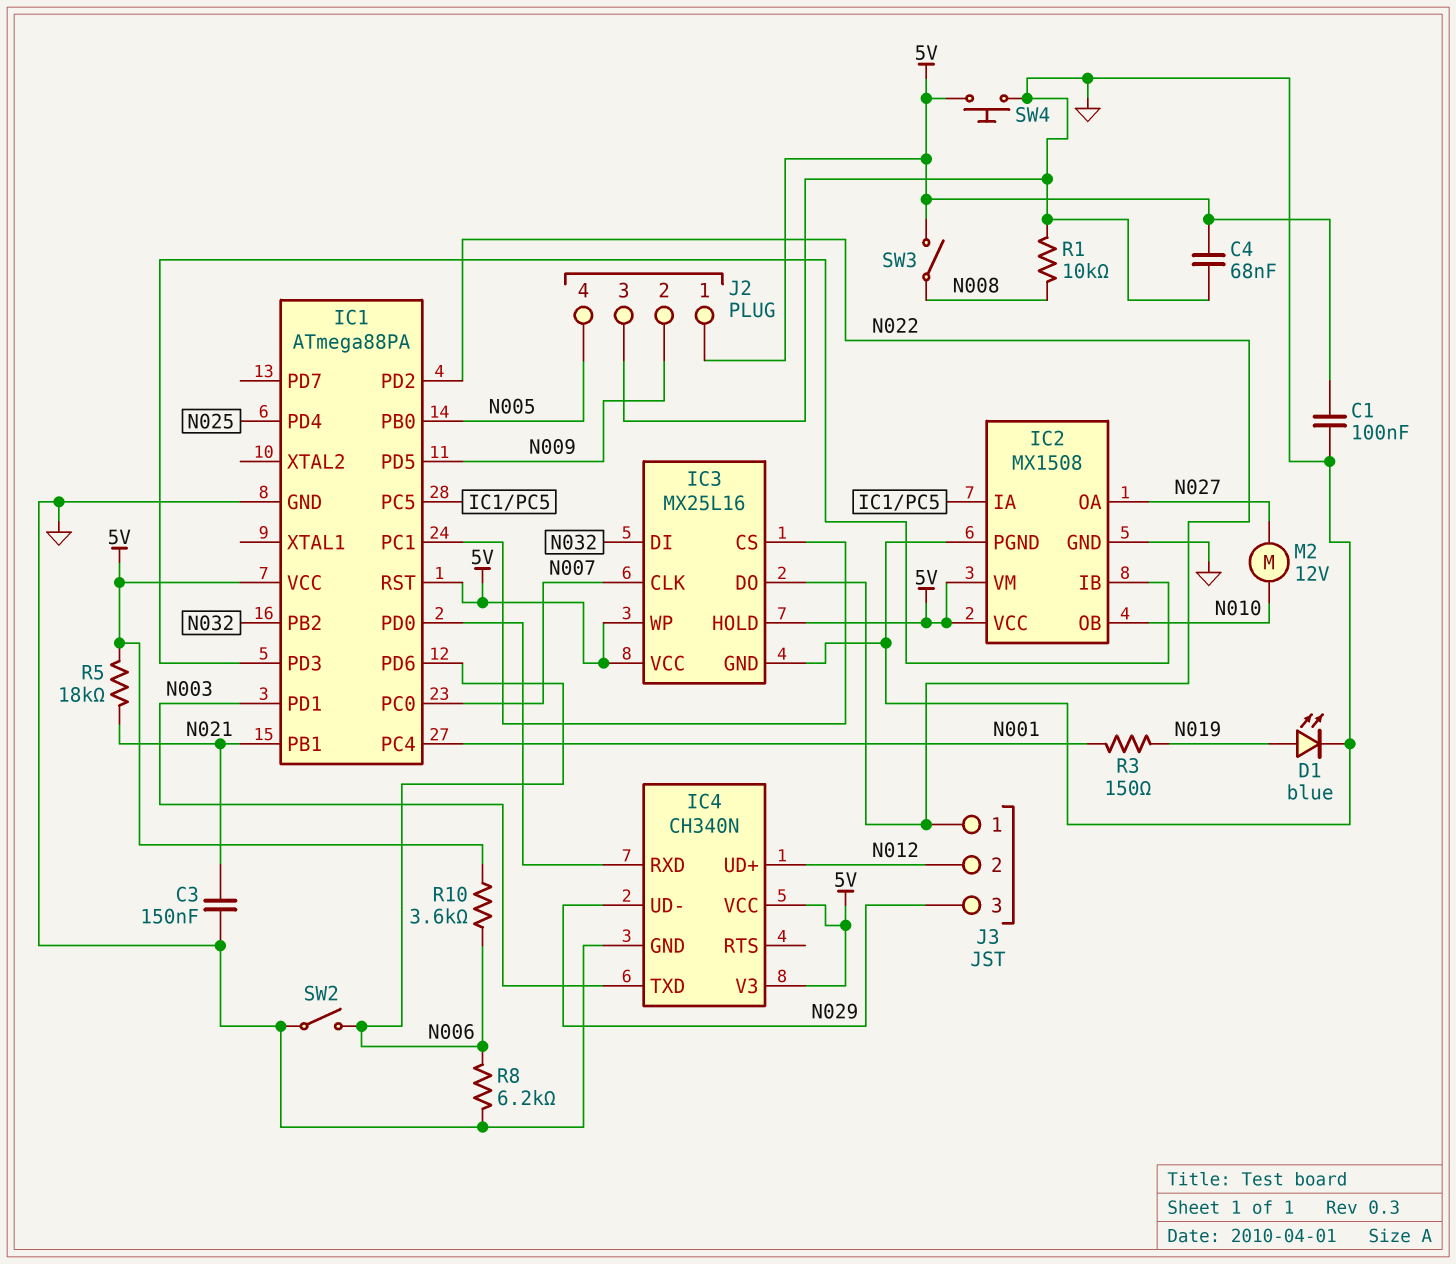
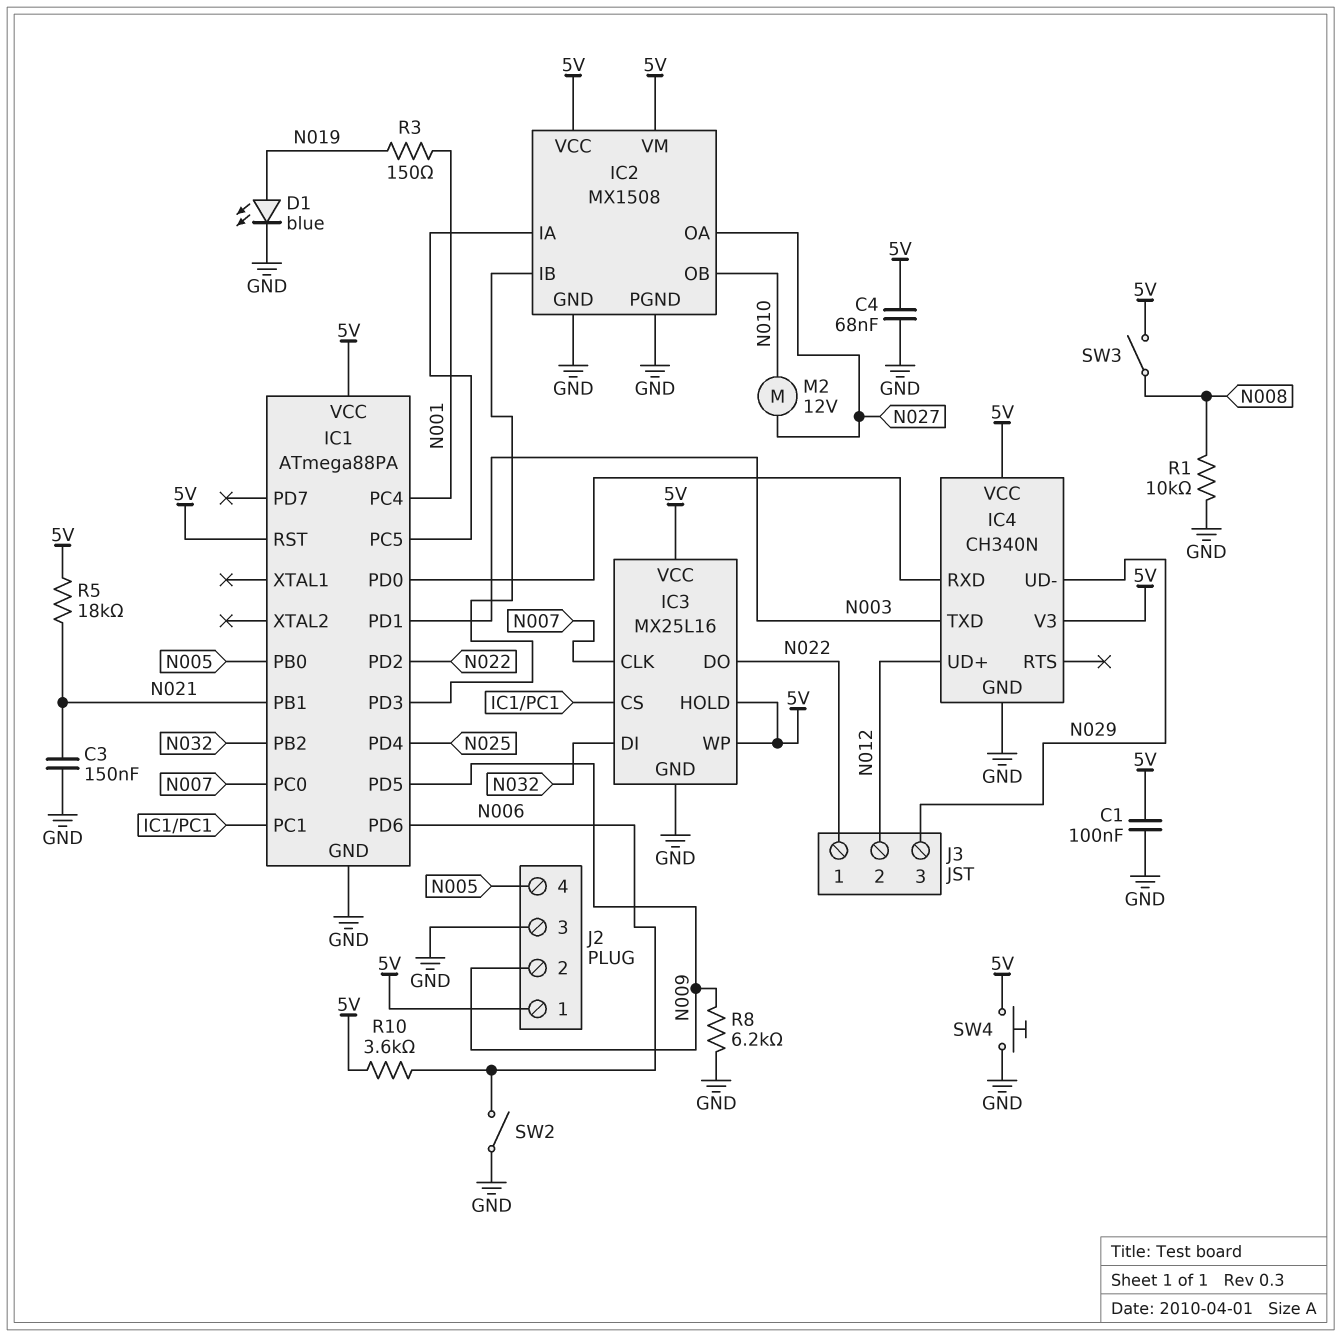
R8: 6.2k (GND, N006) -> 6.2k (GND, N009)

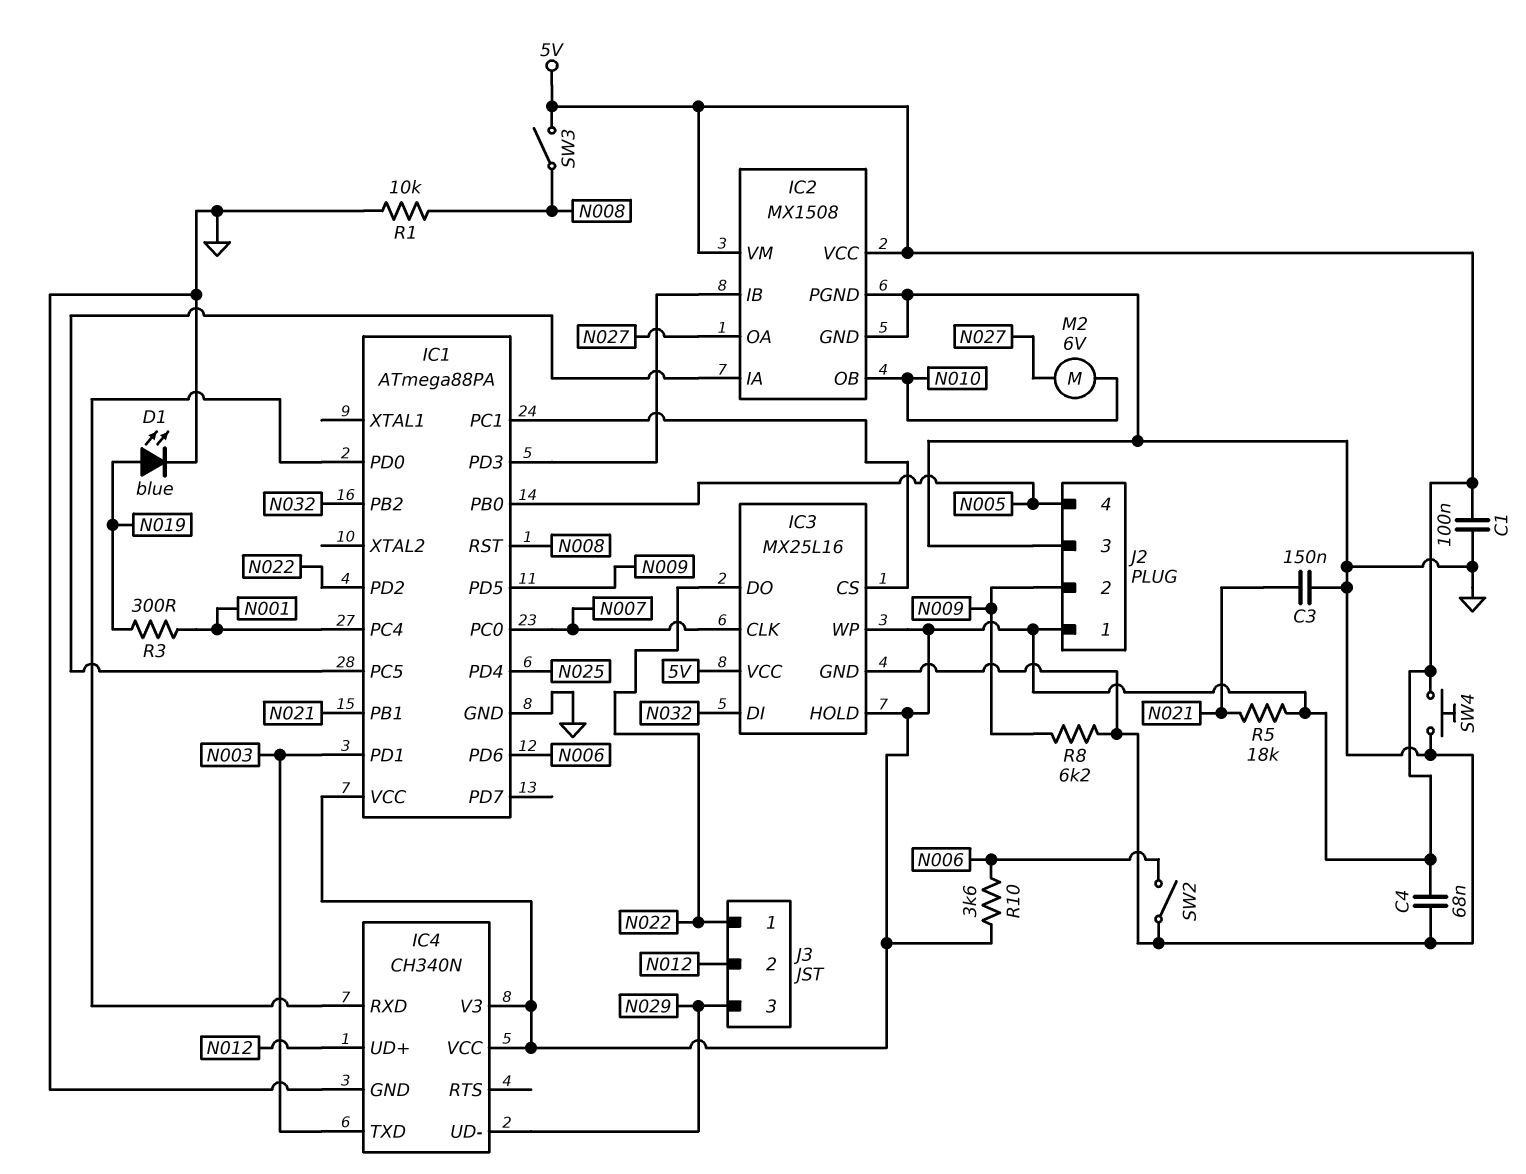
IC1 pin RST: 5V -> N008
M2: motor 12V (N010, N027) -> motor 6V (N010, N027)
R3: 150 (N001, N019) -> 300 (N001, N019)

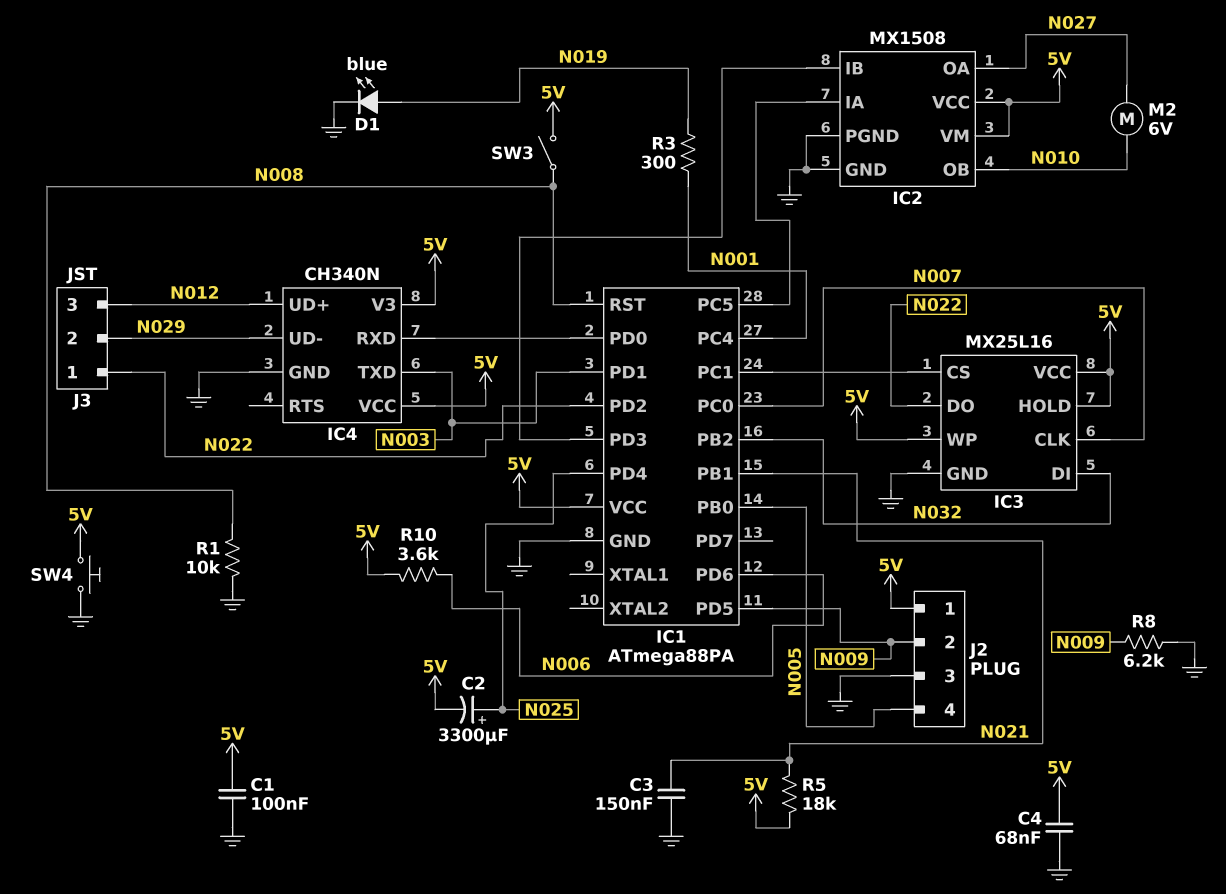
C2: none -> 3300uF (plus N025, minus 5V)
J3 pin 2: N012 -> N029
J3 pin 3: N029 -> N012
SW2: switch (GND, N006) -> none

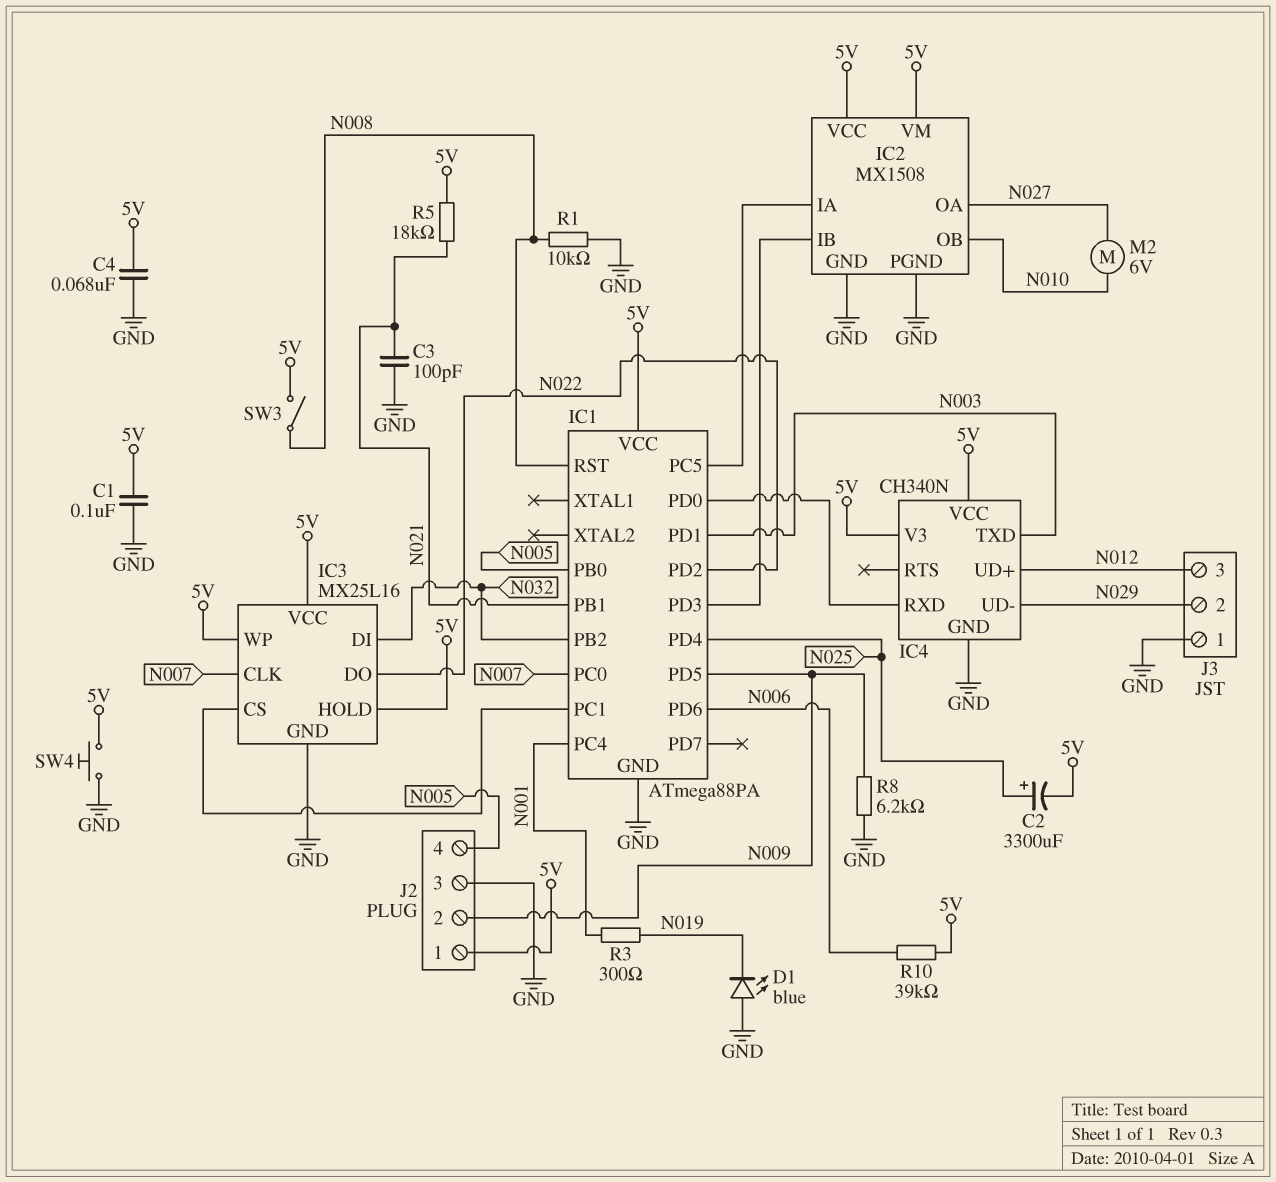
C3: 150nF (GND, N021) -> 100pF (GND, N021)
D1: LED blue (A N019, K GND) -> LED blue (A GND, K N019)
J3 pin 1: N022 -> GND
R10: 3.6k (5V, N006) -> 39k (5V, N006)

